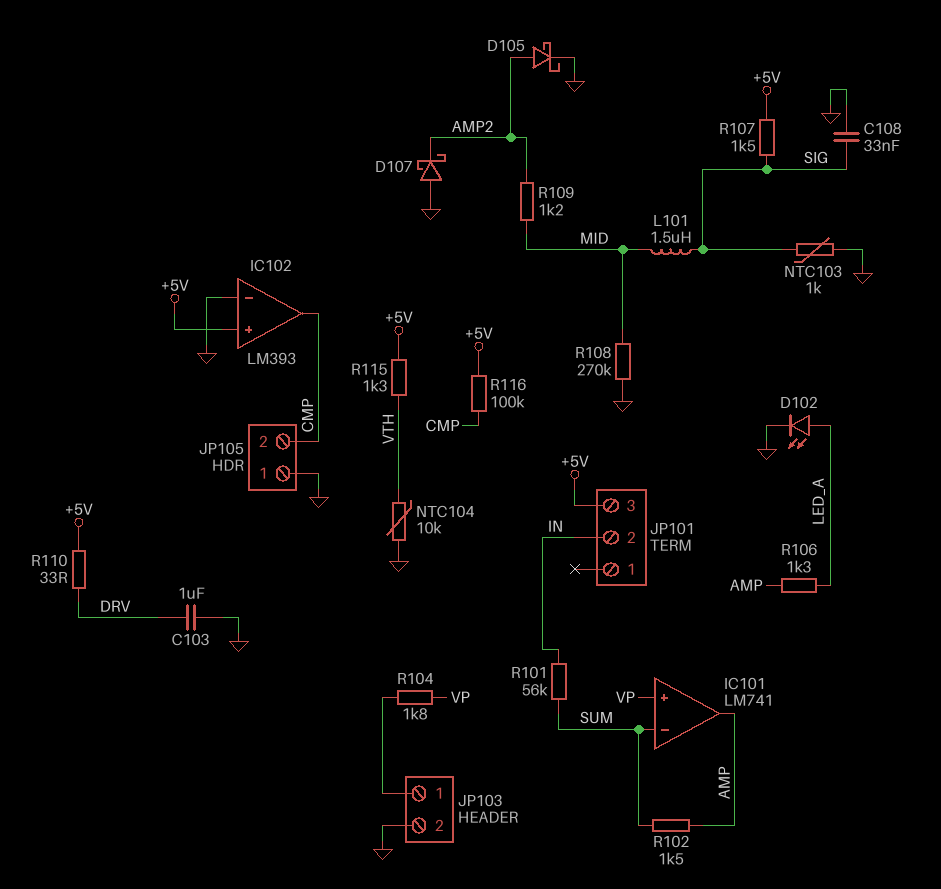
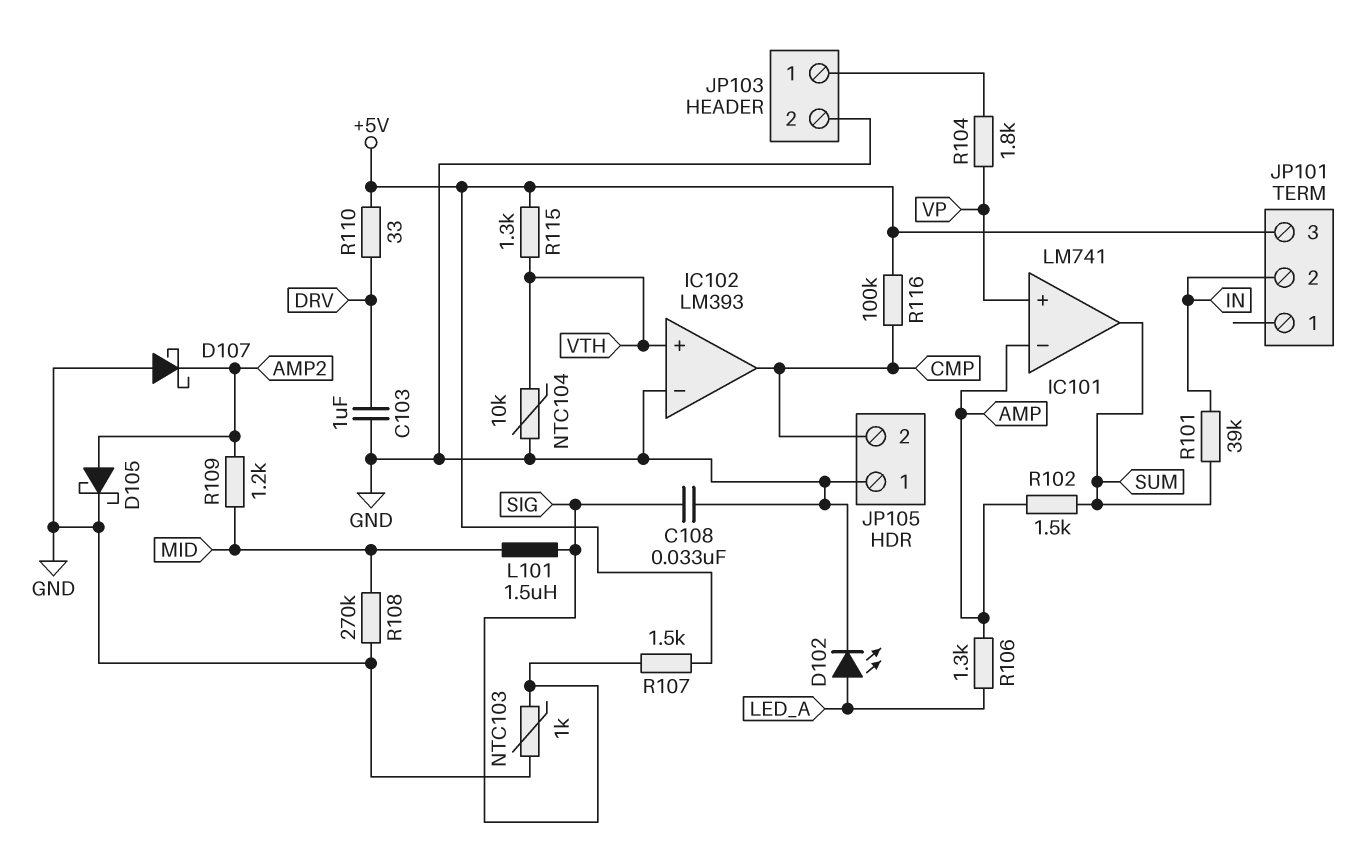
IC101 pin in-: SUM -> AMP
IC101 pin out: AMP -> SUM
IC102 pin in+: +5V -> VTH
R101: 56k (IN, SUM) -> 39k (IN, SUM)

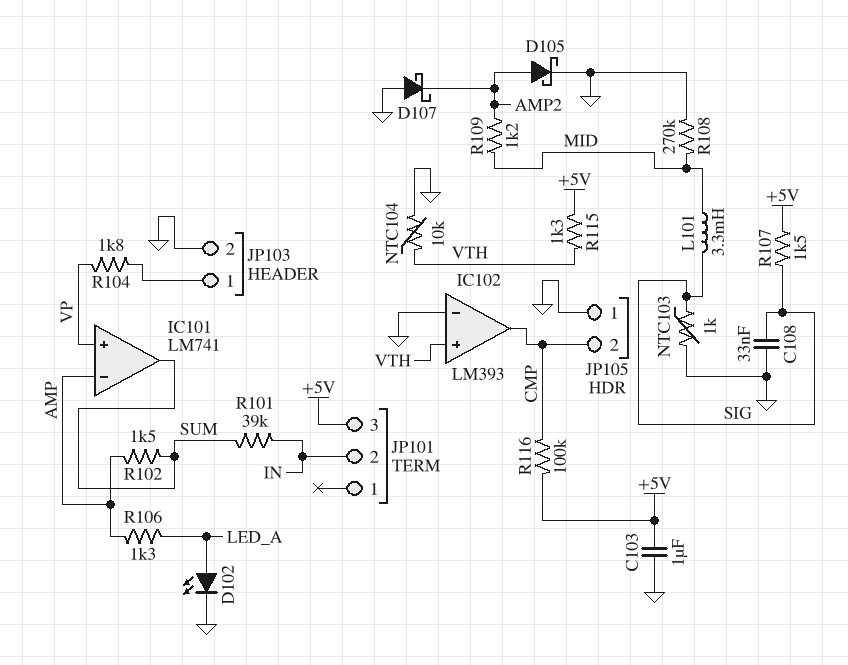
C103: 1uF (DRV, GND) -> 1uF (+5V, GND)
L101: 1.5uH (MID, SIG) -> 3.3mH (MID, SIG)
R110: 33 (+5V, DRV) -> none

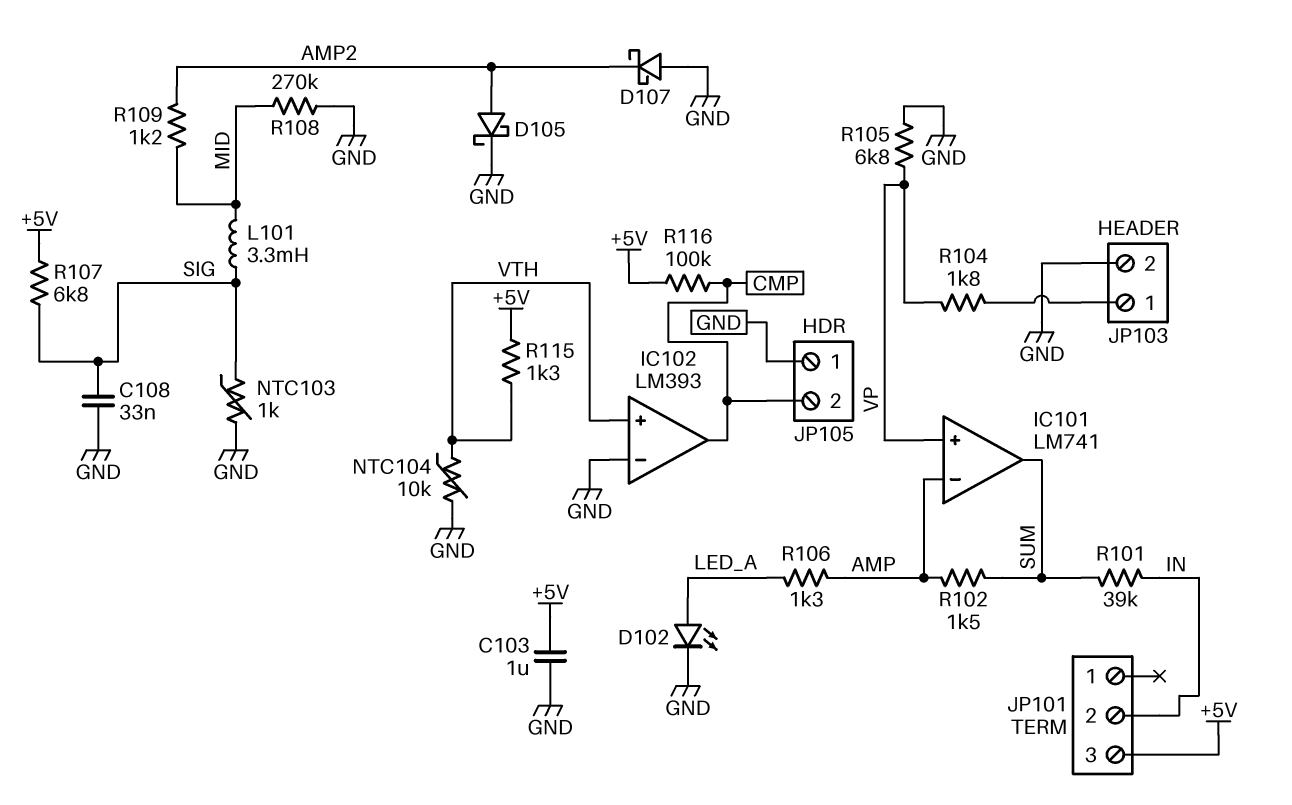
R105: none -> 6.8k (GND, VP)
R107: 1.5k (+5V, SIG) -> 6.8k (+5V, SIG)

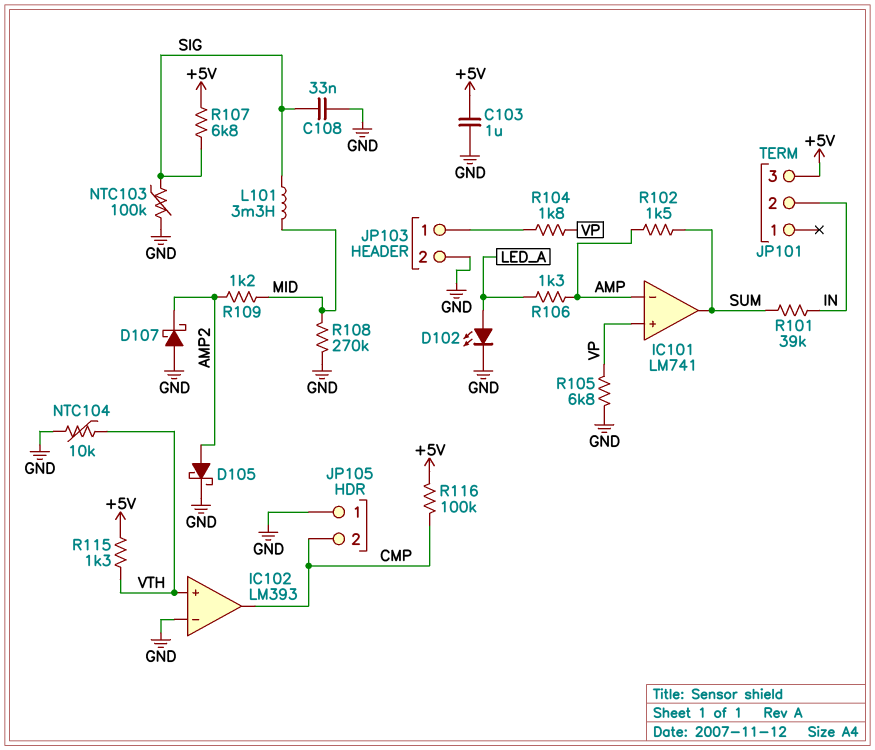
NTC103: 1k (GND, SIG) -> 100k (GND, SIG)

